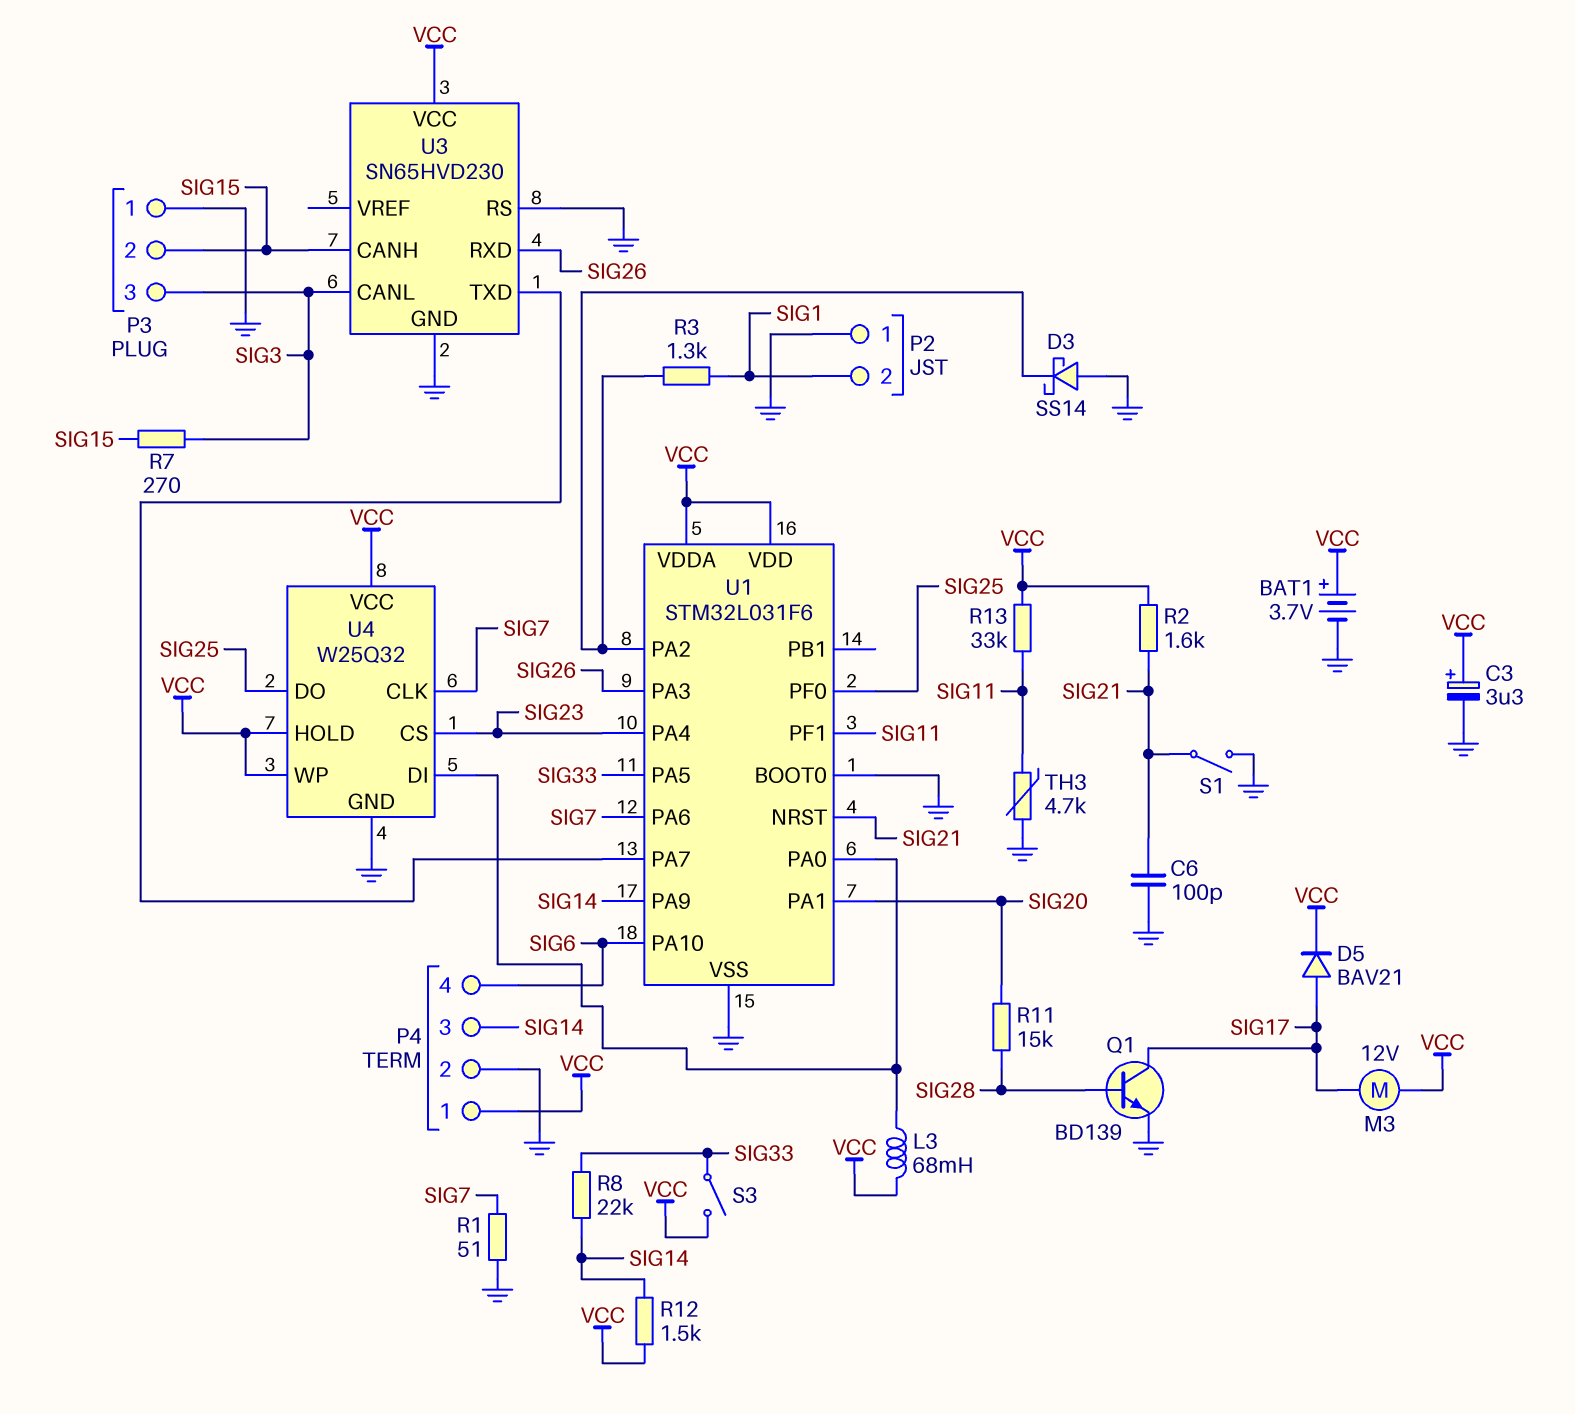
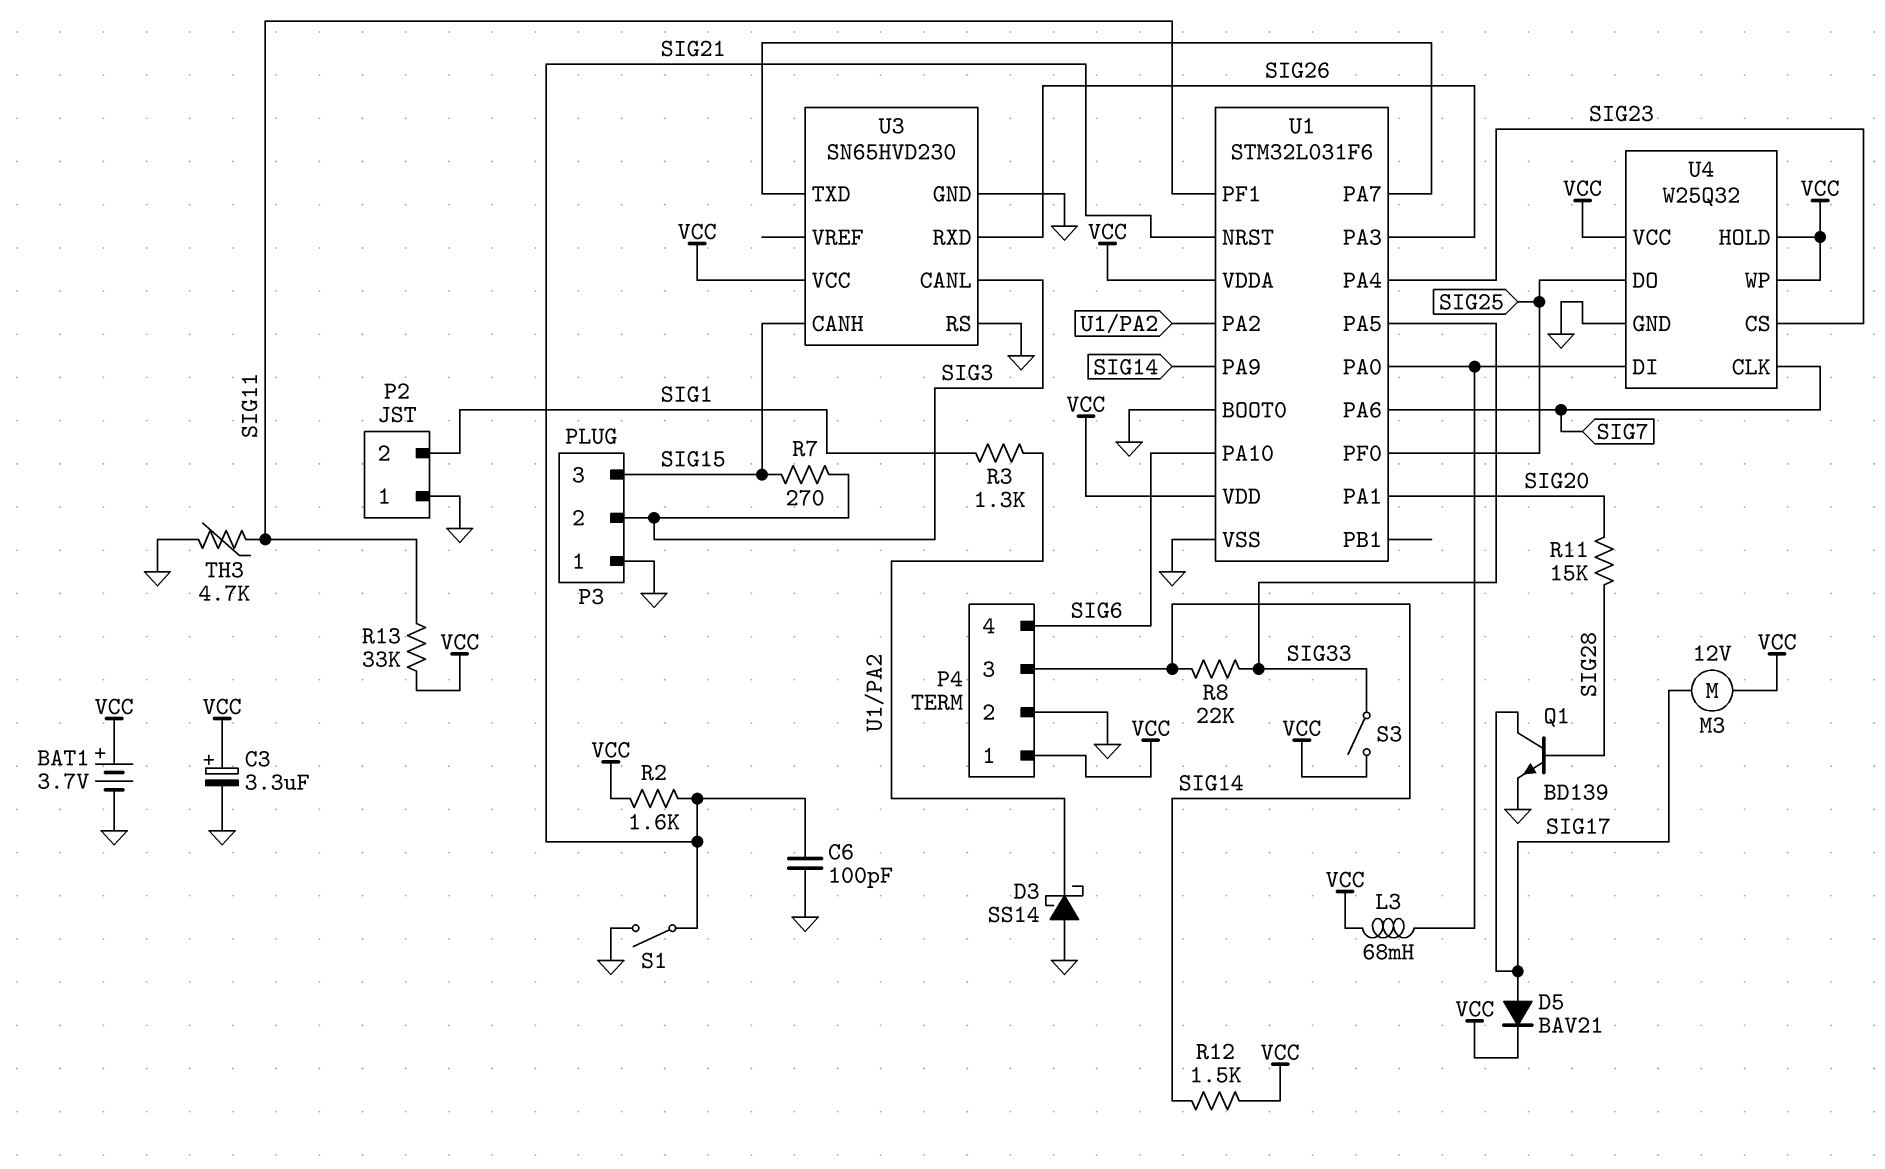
P3 pin 2: SIG15 -> SIG3
P3 pin 3: SIG3 -> SIG15
R1: 51 (GND, SIG7) -> none

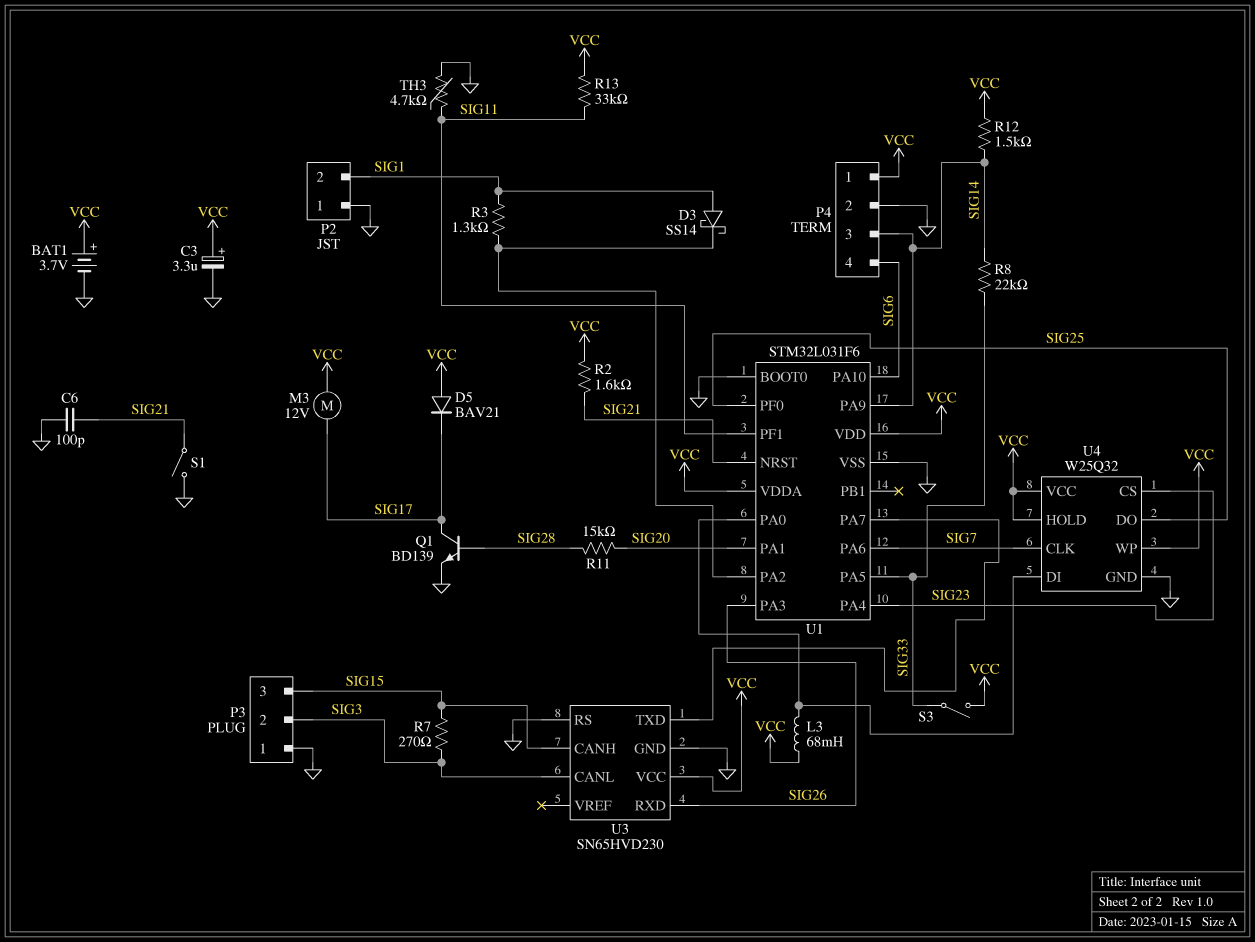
D3: schottky SS14 (A GND, K U1/PA2) -> schottky SS14 (A SIG1, K U1/PA2)
D5: diode BAV21 (A SIG17, K VCC) -> diode BAV21 (A VCC, K SIG17)

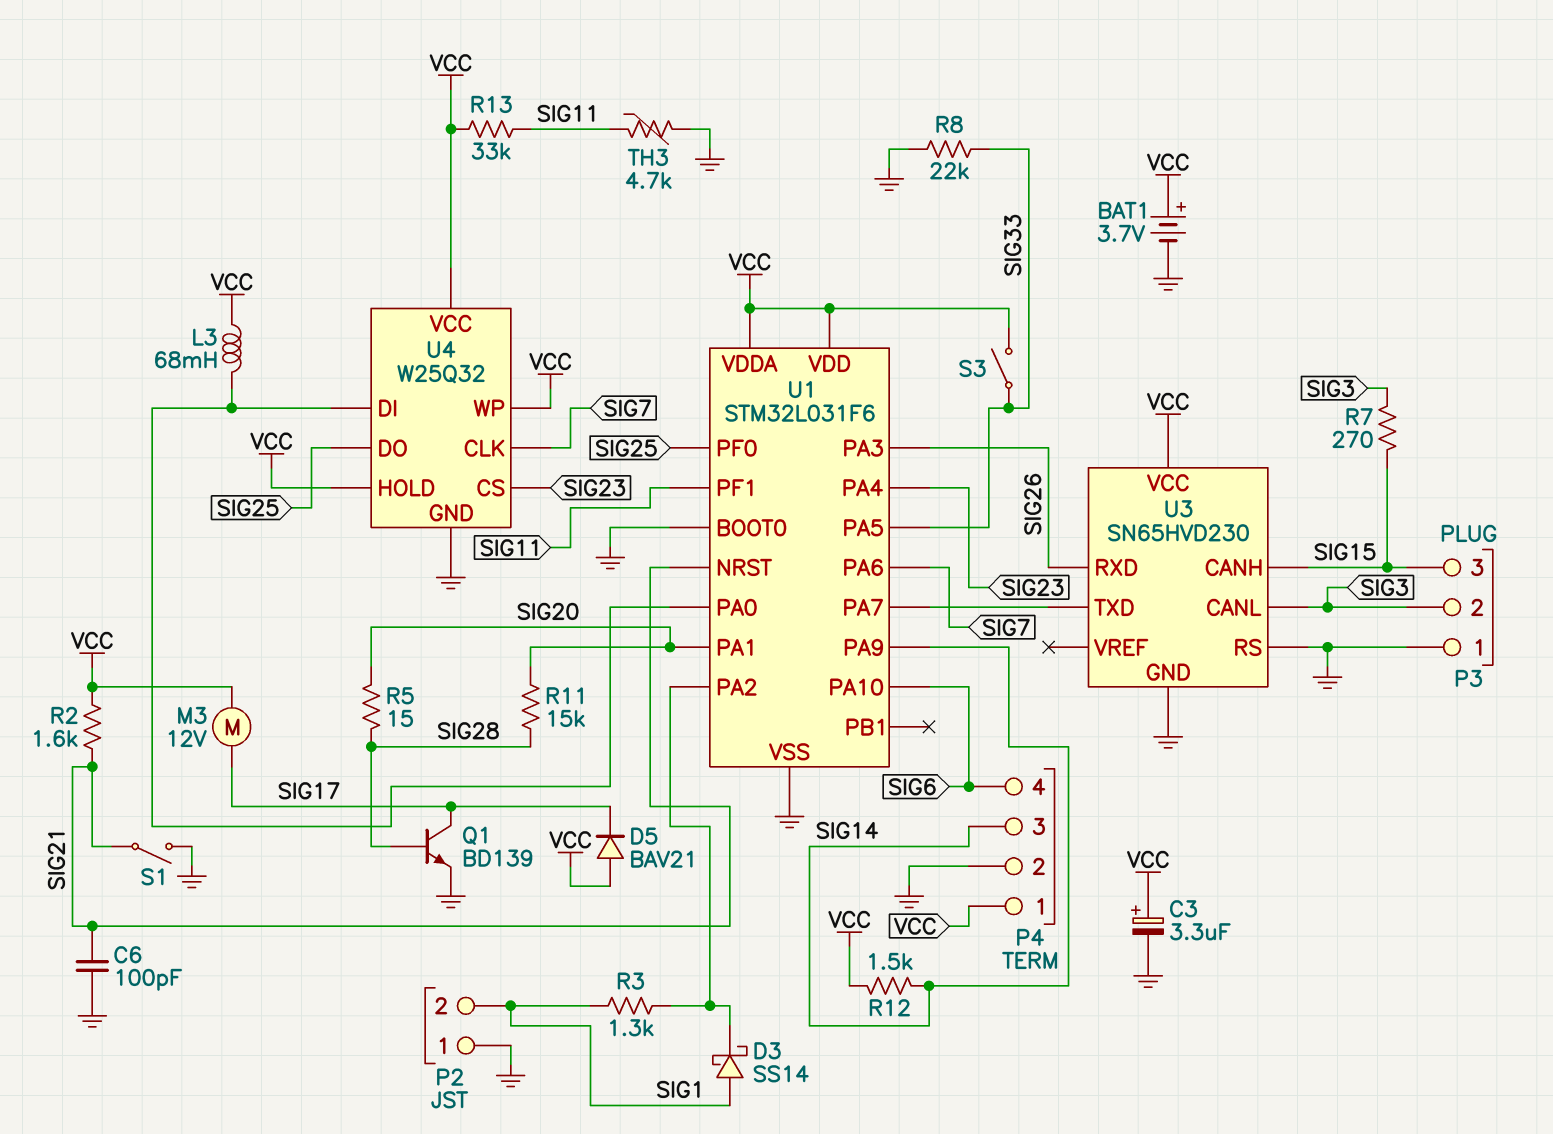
R5: none -> 15 (SIG20, SIG28)
R8: 22k (SIG14, SIG33) -> 22k (GND, SIG33)

